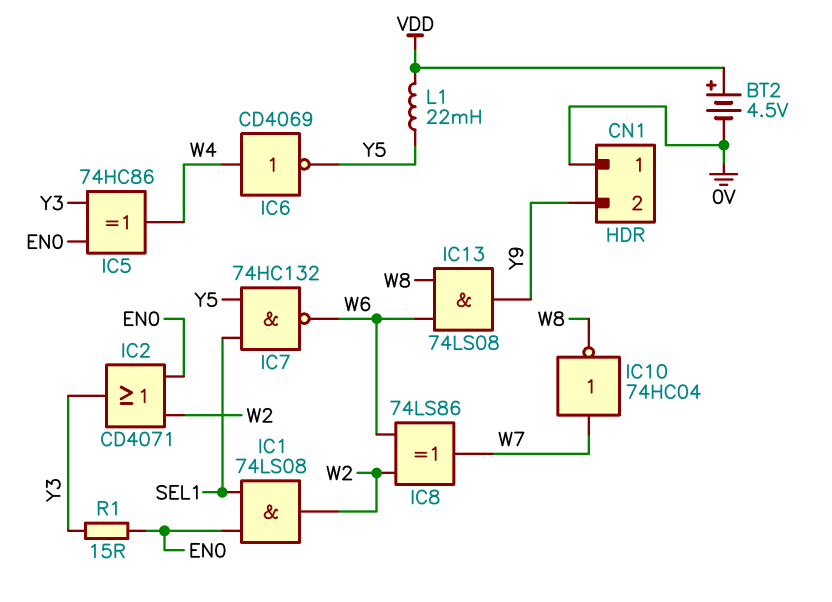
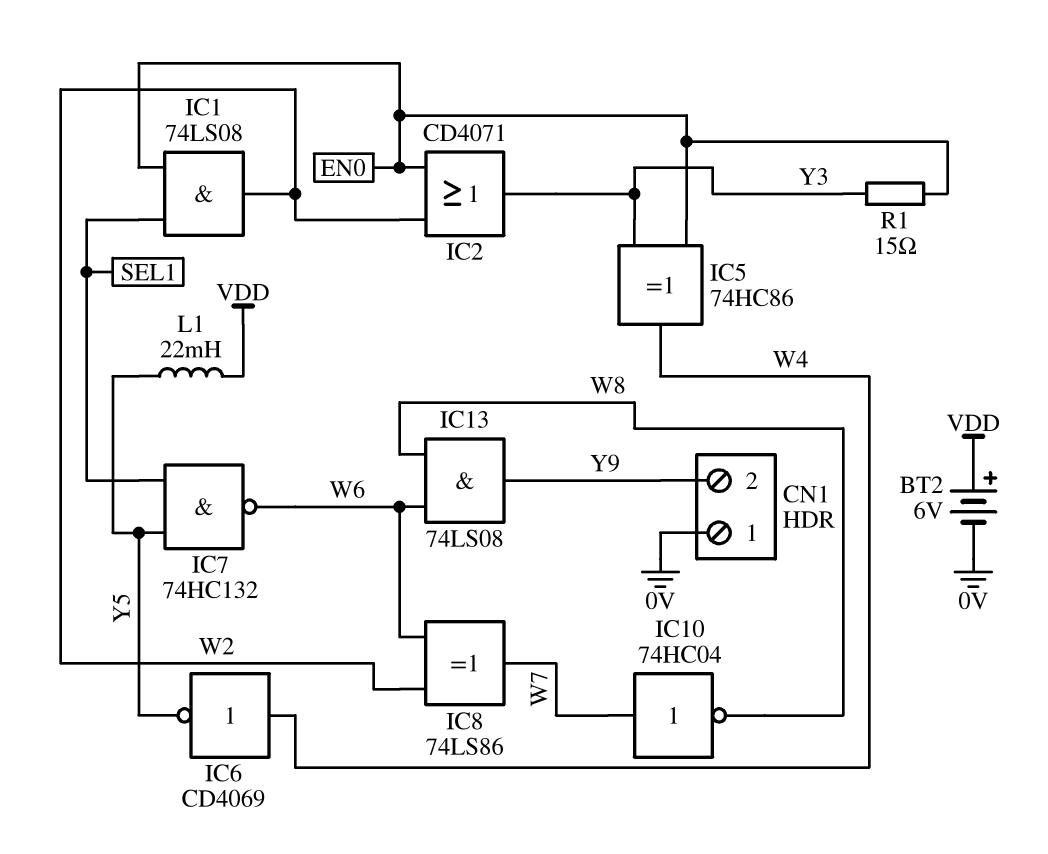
BT2: 4.5V (plus VDD, minus 0V) -> 6V (plus VDD, minus 0V)

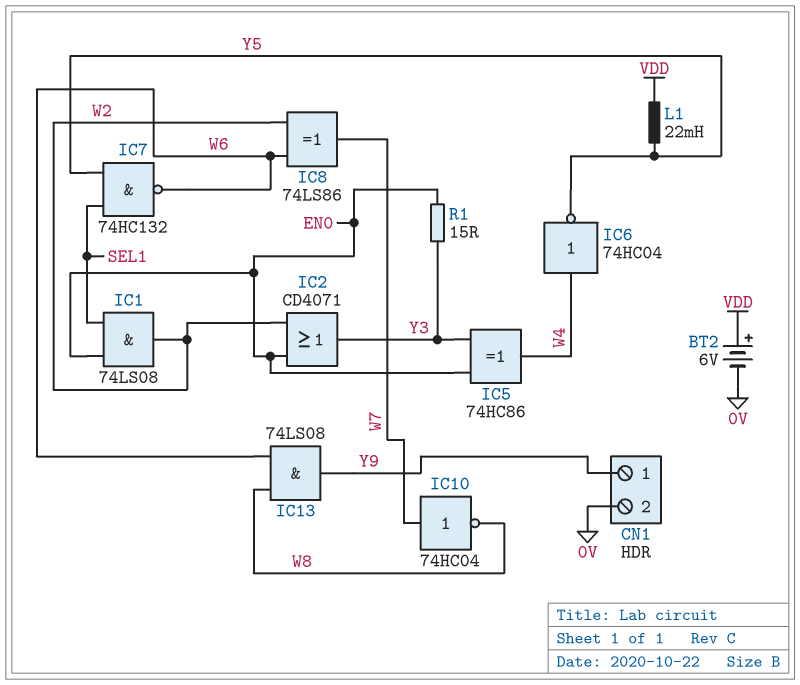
CN1 pin 1: 0V -> Y9
CN1 pin 2: Y9 -> 0V
IC6: NOT CD4069 (in W4, out Y5) -> NOT 74HC04 (in W4, out Y5)

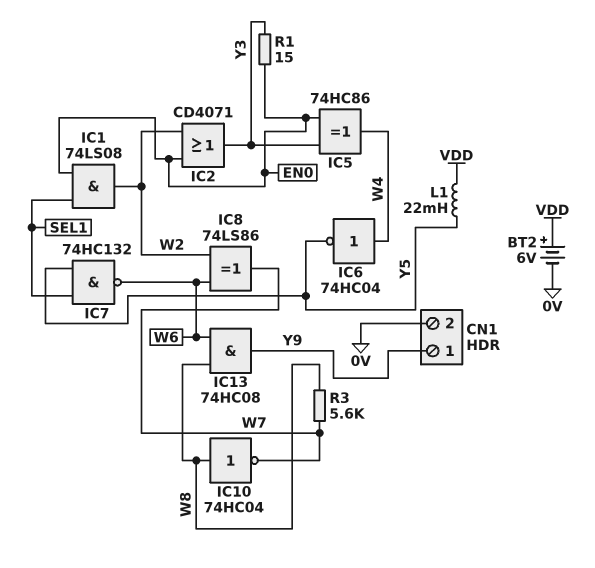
IC10: NOT 74HC04 (in W7, out W8) -> NOT 74HC04 (in W8, out W7)
IC13: AND 74LS08 (in W6, in W8, out Y9) -> AND 74HC08 (in W6, in W8, out Y9)
R3: none -> 5.6k (W7, W8)

